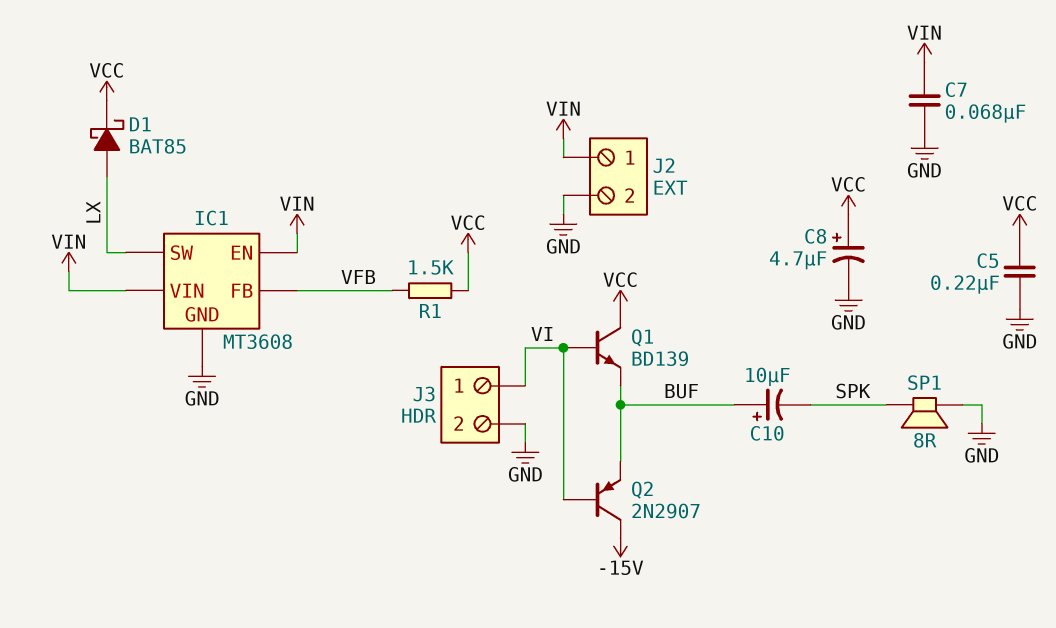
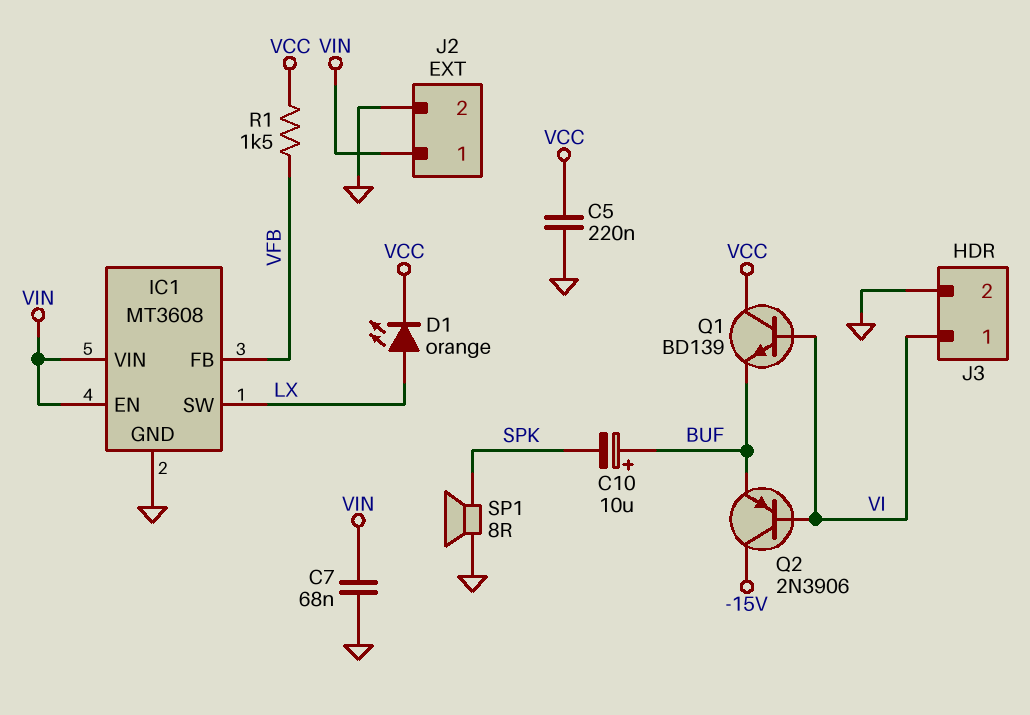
C8: 4.7uF (plus VCC, minus GND) -> none
D1: schottky BAT85 (A LX, K VCC) -> LED orange (A LX, K VCC)
Q2: PNP 2N2907 (B VI, C -15V, E BUF) -> PNP 2N3906 (B VI, C -15V, E BUF)

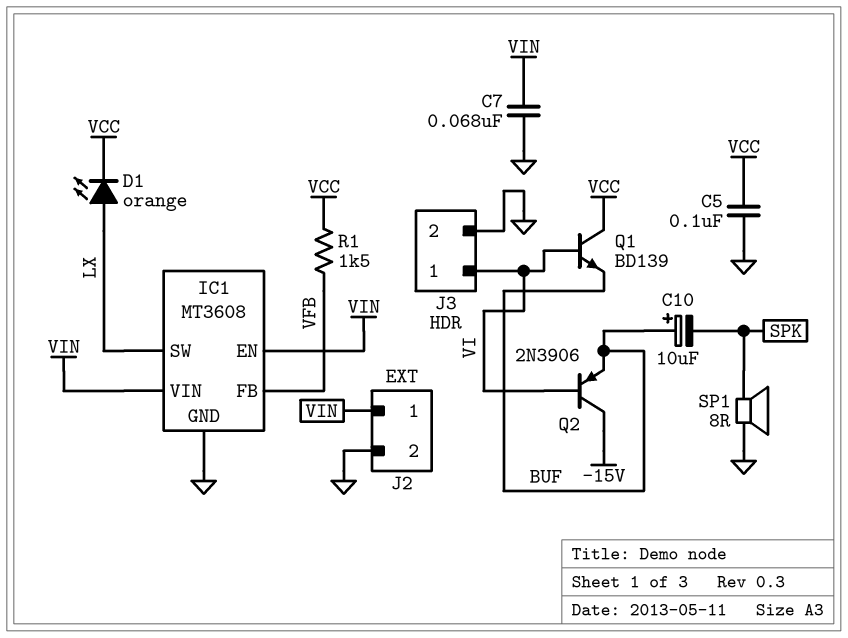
C5: 220nF (GND, VCC) -> 100nF (GND, VCC)

